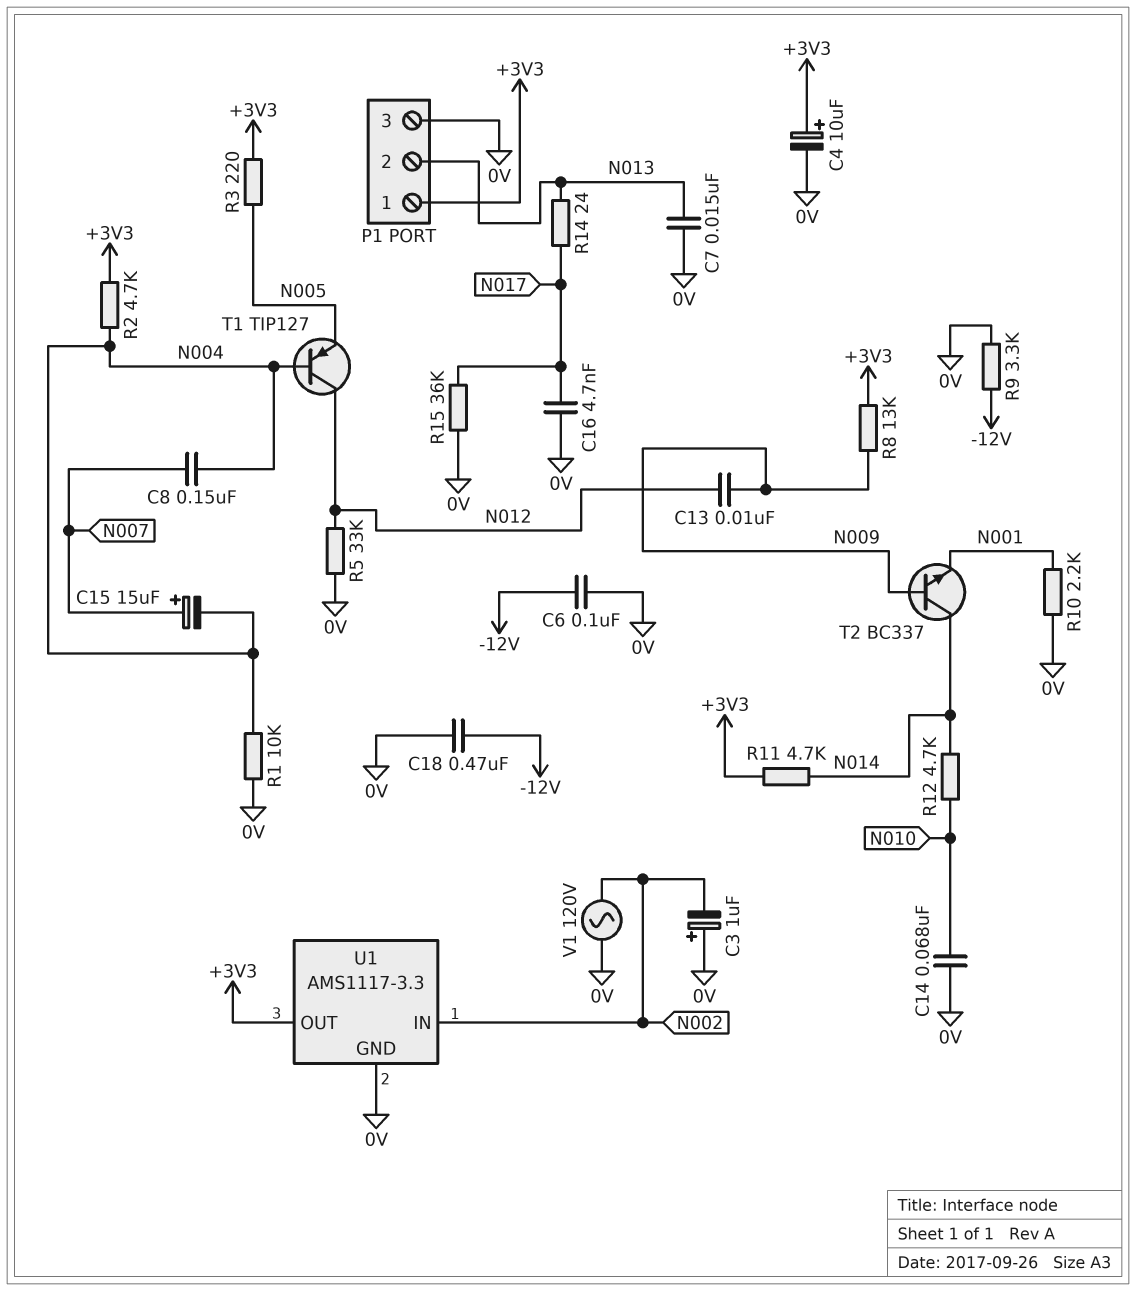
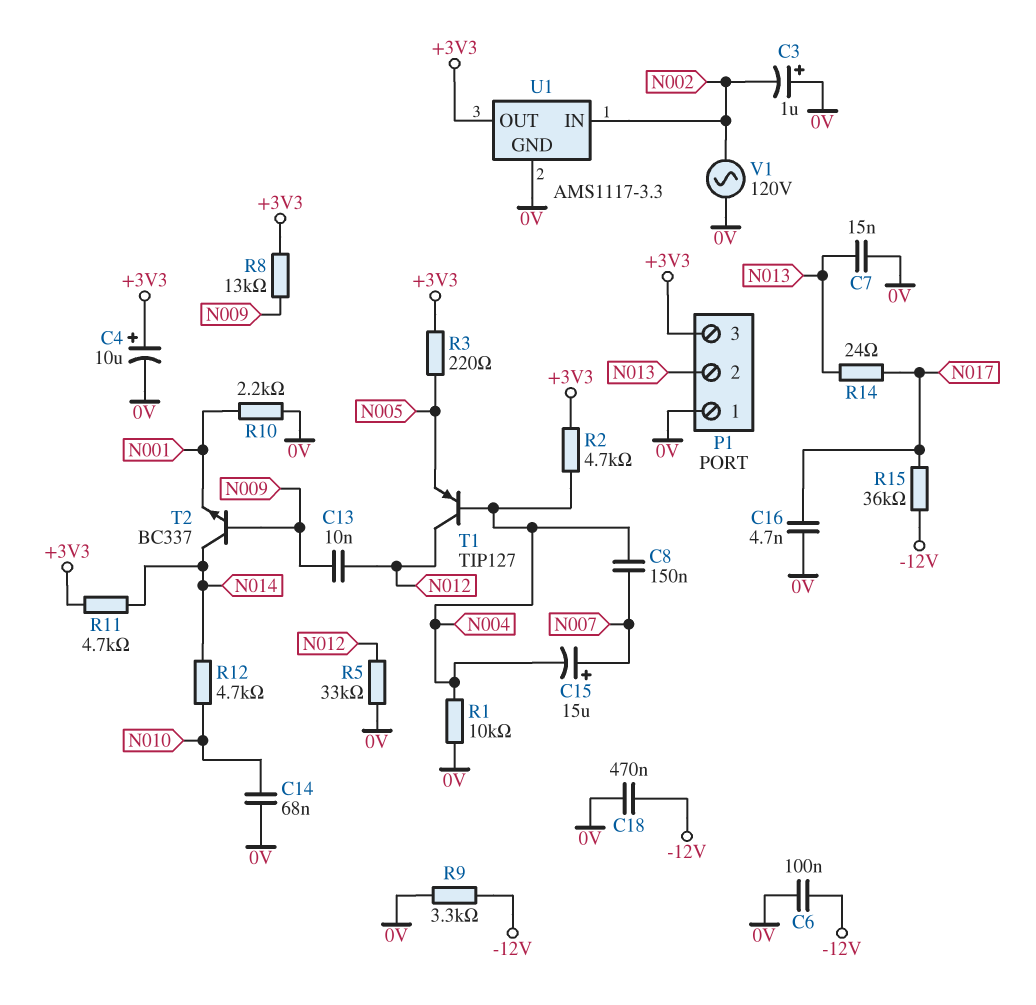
P1 pin 1: +3V3 -> 0V
P1 pin 3: 0V -> +3V3
R15: 36k (0V, N017) -> 36k (-12V, N017)

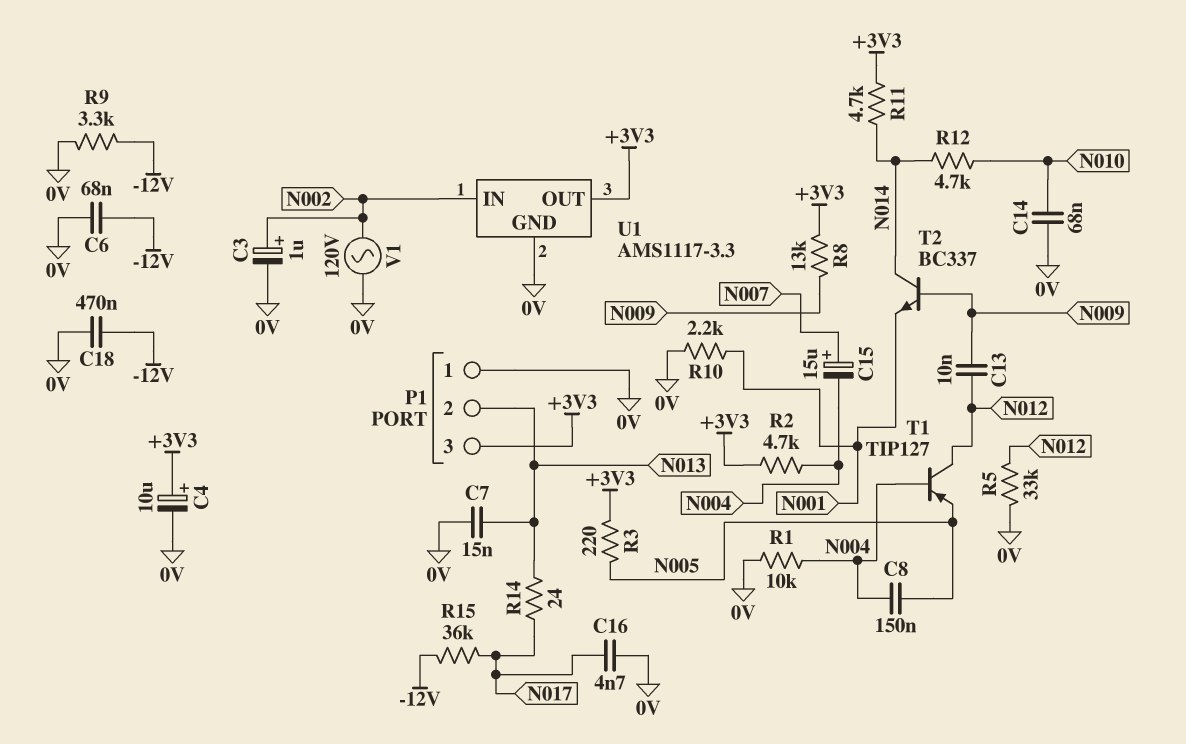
C3: 1uF (plus 0V, minus N002) -> 1uF (plus N002, minus 0V)
C6: 100nF (-12V, 0V) -> 68nF (-12V, 0V)
C8: 150nF (N004, N007) -> 150nF (N004, N005)

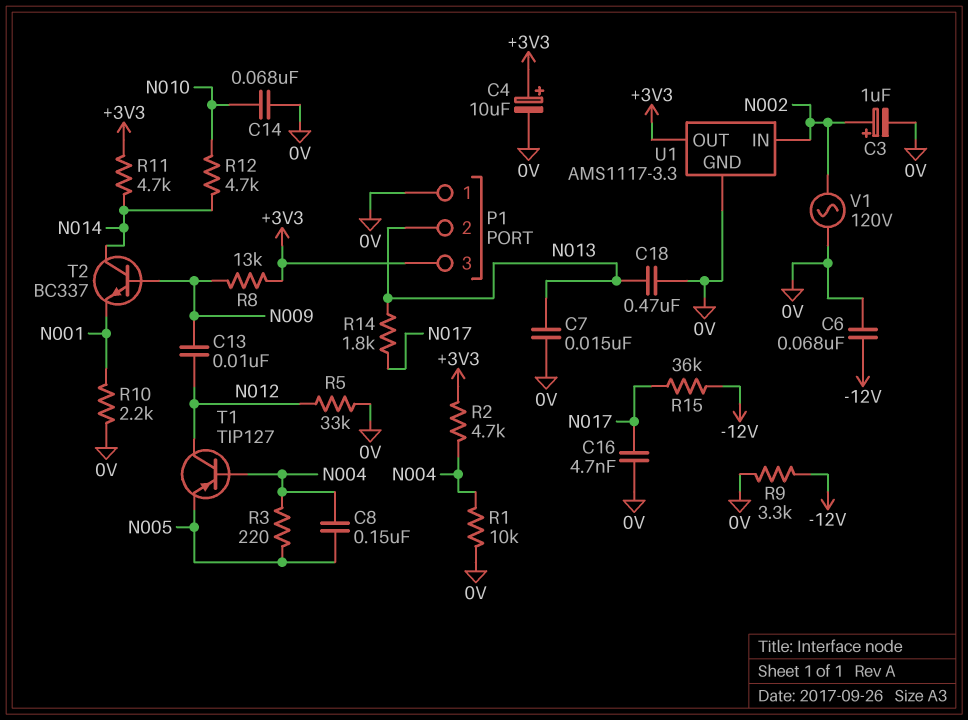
C15: 15uF (plus N007, minus N004) -> none
C18: 470nF (-12V, 0V) -> 470nF (0V, N013)
R3: 220 (+3V3, N005) -> 220 (N004, N005)
R14: 24 (N013, N017) -> 1.8k (N013, N017)

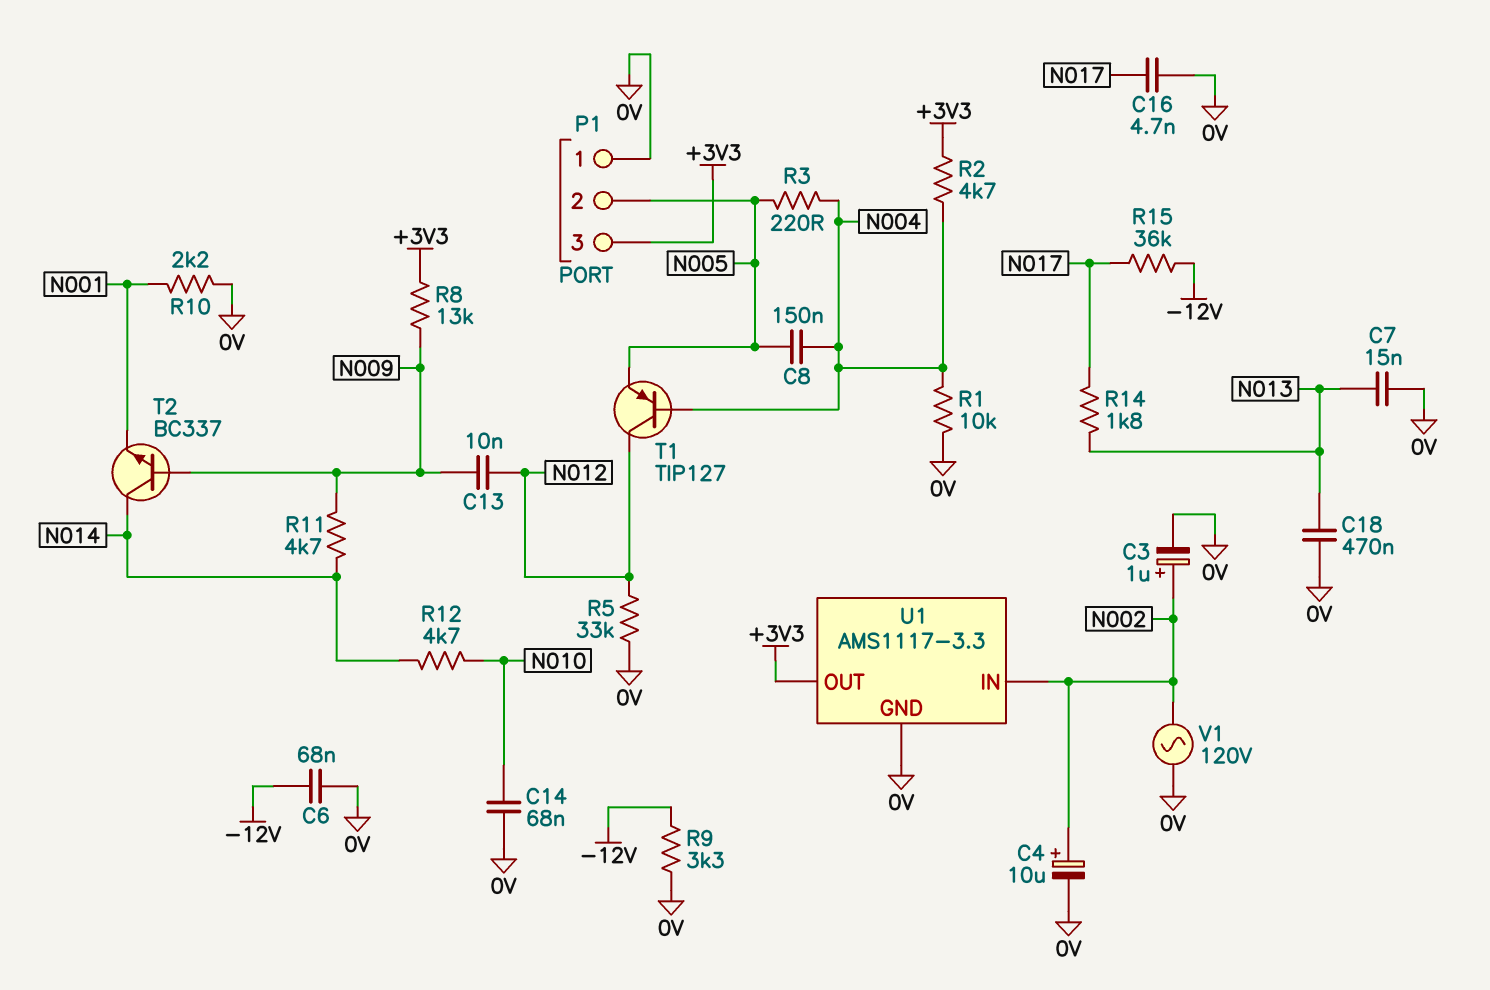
C4: 10uF (plus +3V3, minus 0V) -> 10uF (plus N002, minus 0V)
P1 pin 2: N013 -> N005
R11: 4.7k (+3V3, N014) -> 4.7k (N009, N014)

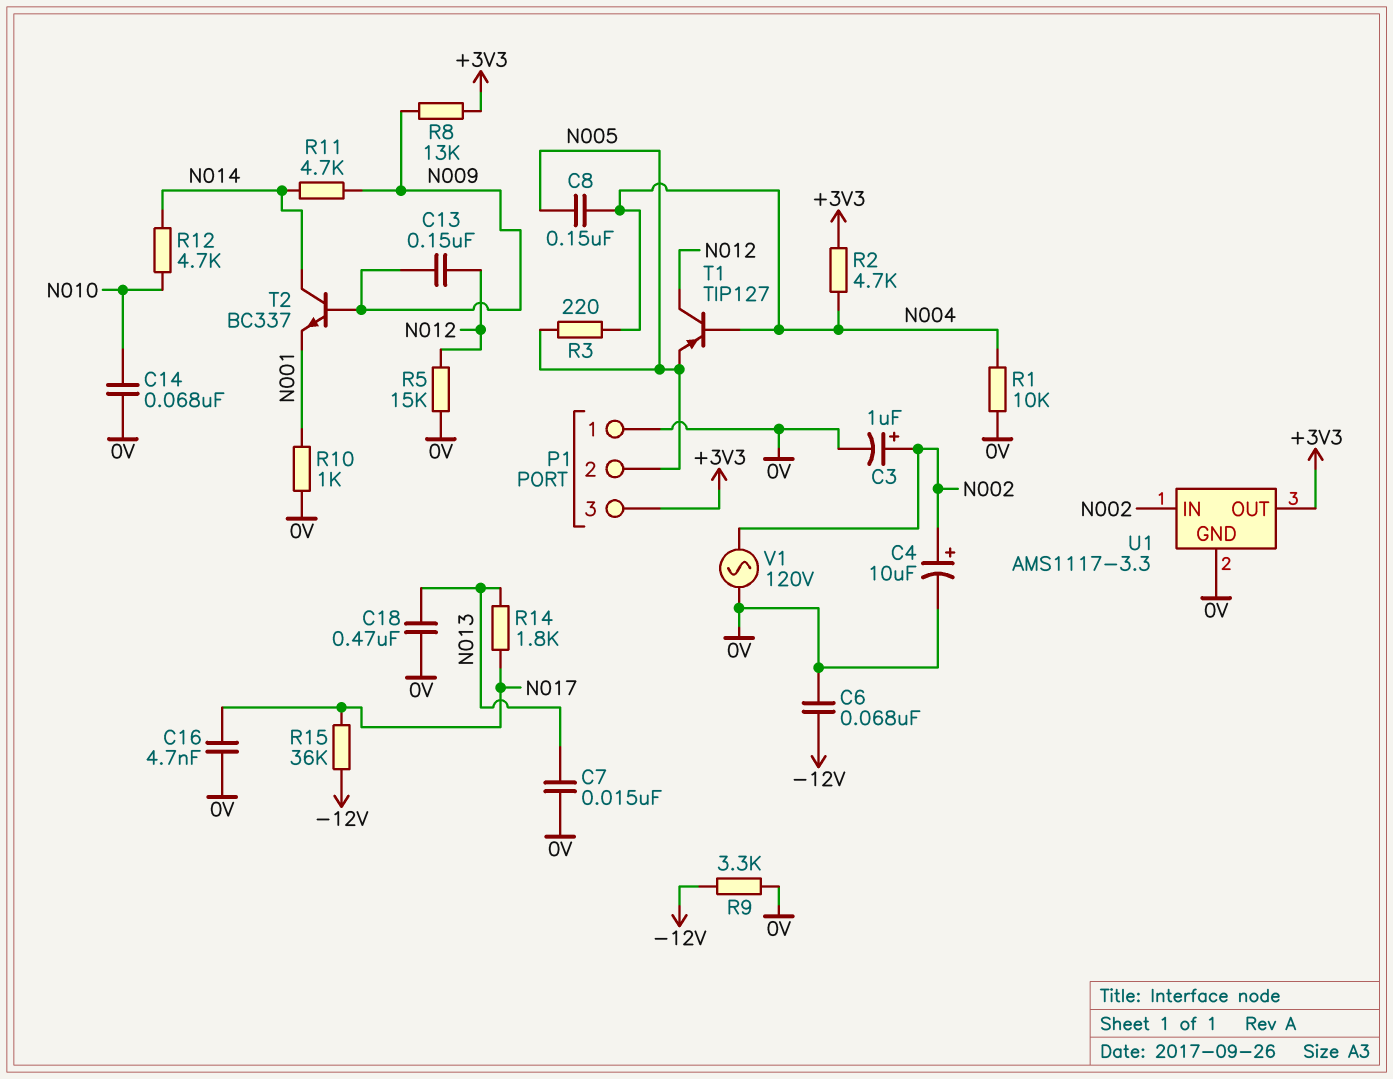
C13: 10nF (N009, N012) -> 150nF (N009, N012)
R5: 33k (0V, N012) -> 15k (0V, N012)
R10: 2.2k (0V, N001) -> 1k (0V, N001)

